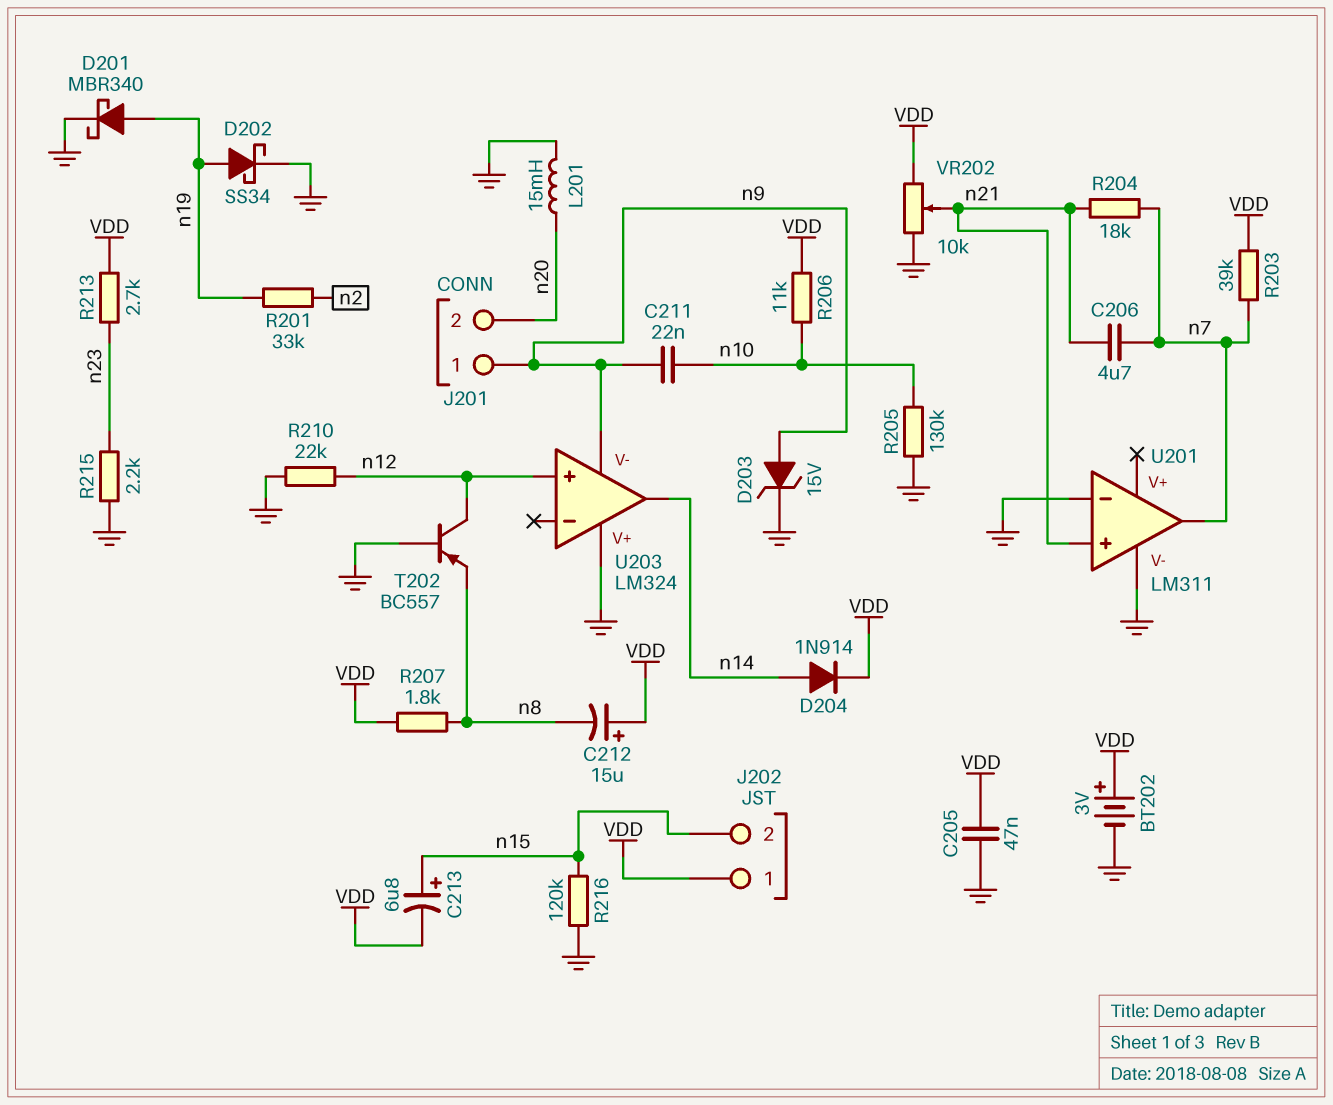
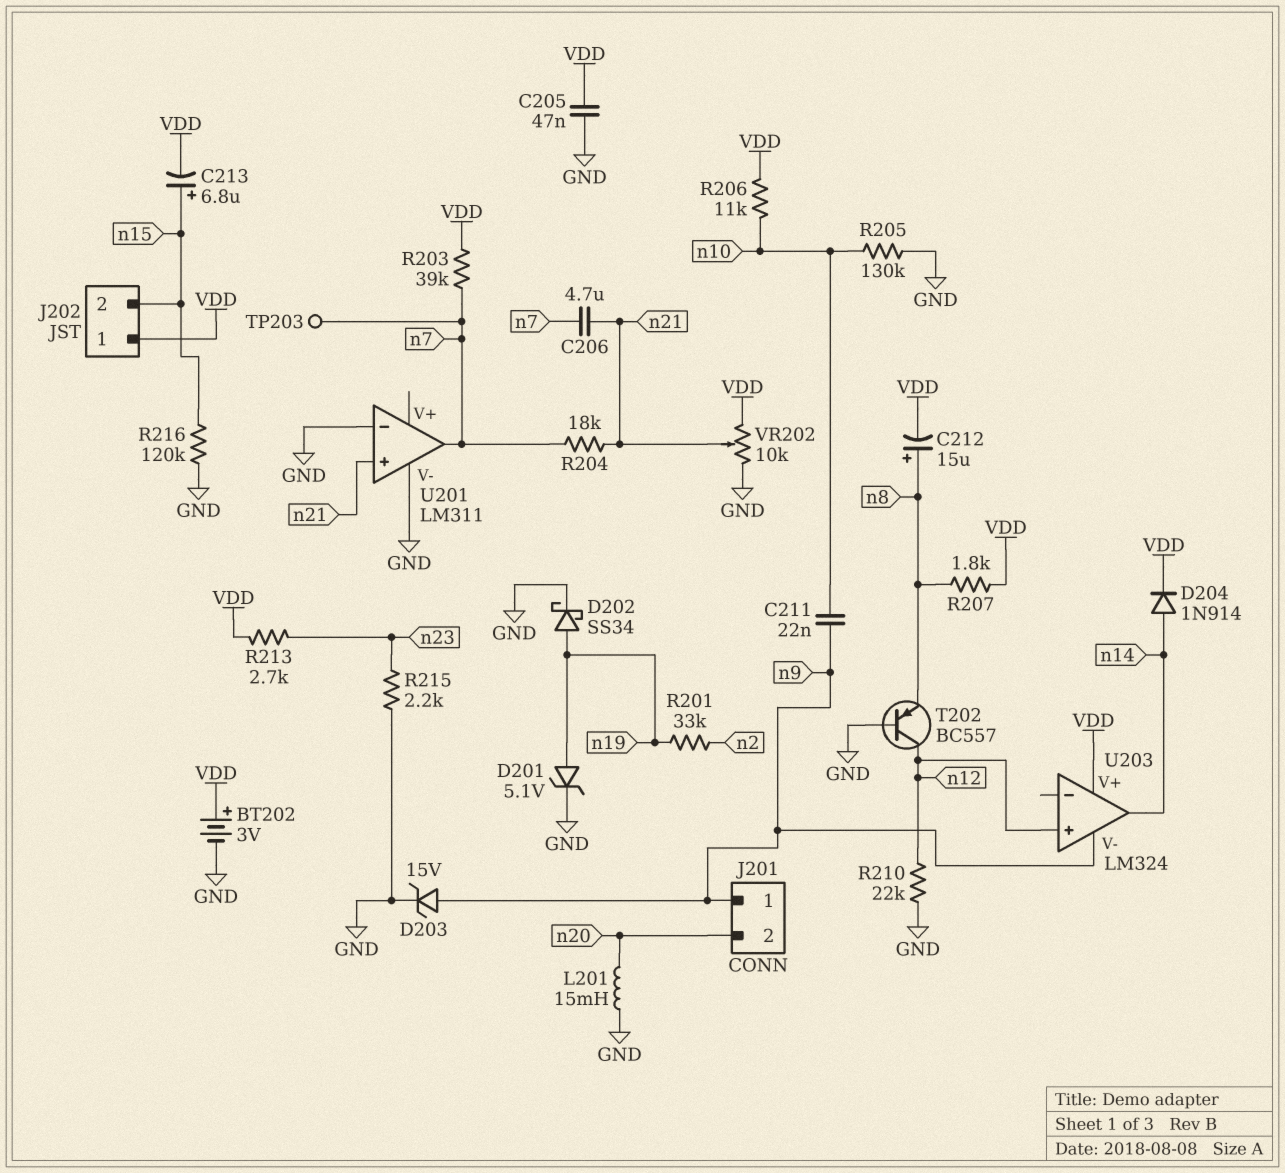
C212: 15uF (plus VDD, minus n8) -> 15uF (plus n8, minus VDD)
D201: schottky MBR340 (A n19, K GND) -> zener 5.1V (A n19, K GND)
TP203: none -> test point (n7)
U203 pin V+: GND -> VDD

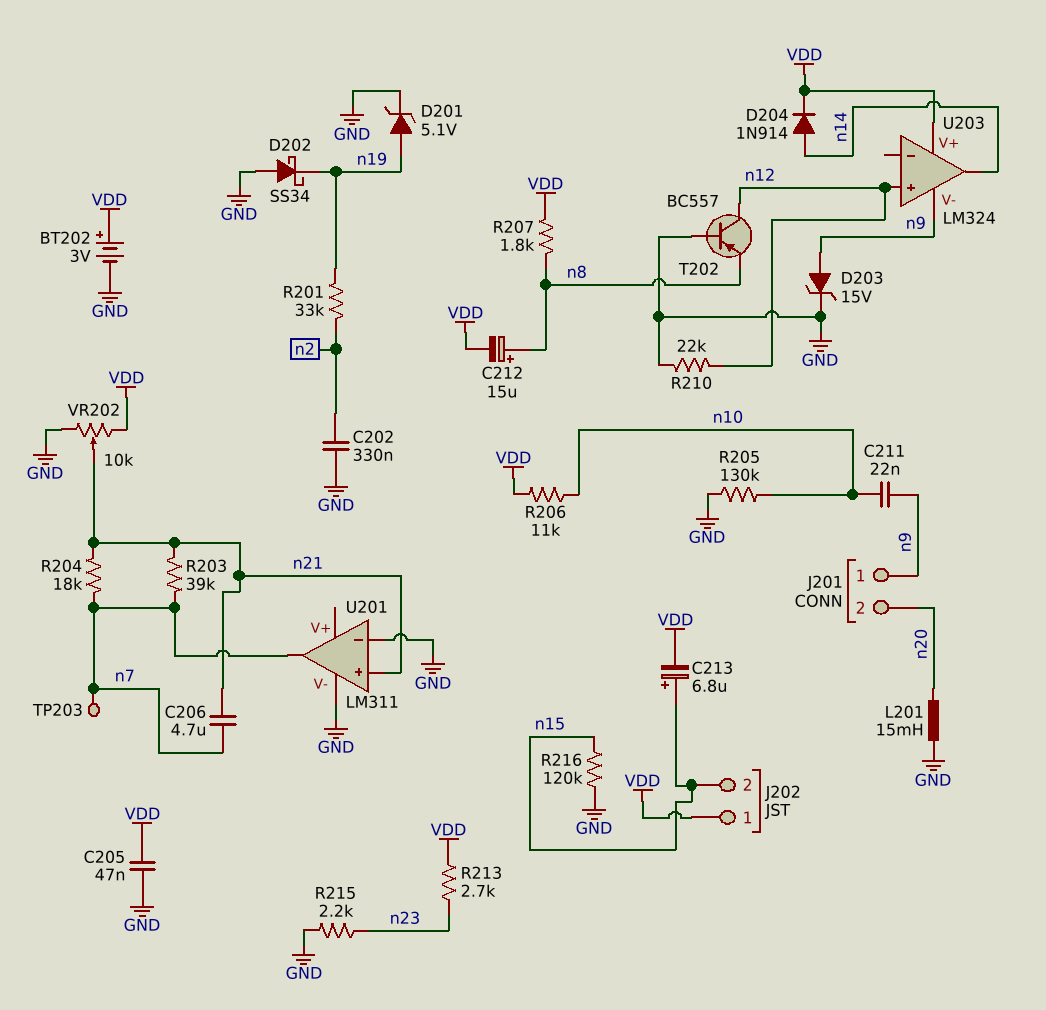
C202: none -> 330nF (GND, n2)
D202: schottky SS34 (A n19, K GND) -> schottky SS34 (A GND, K n19)
R203: 39k (VDD, n7) -> 39k (n7, n21)

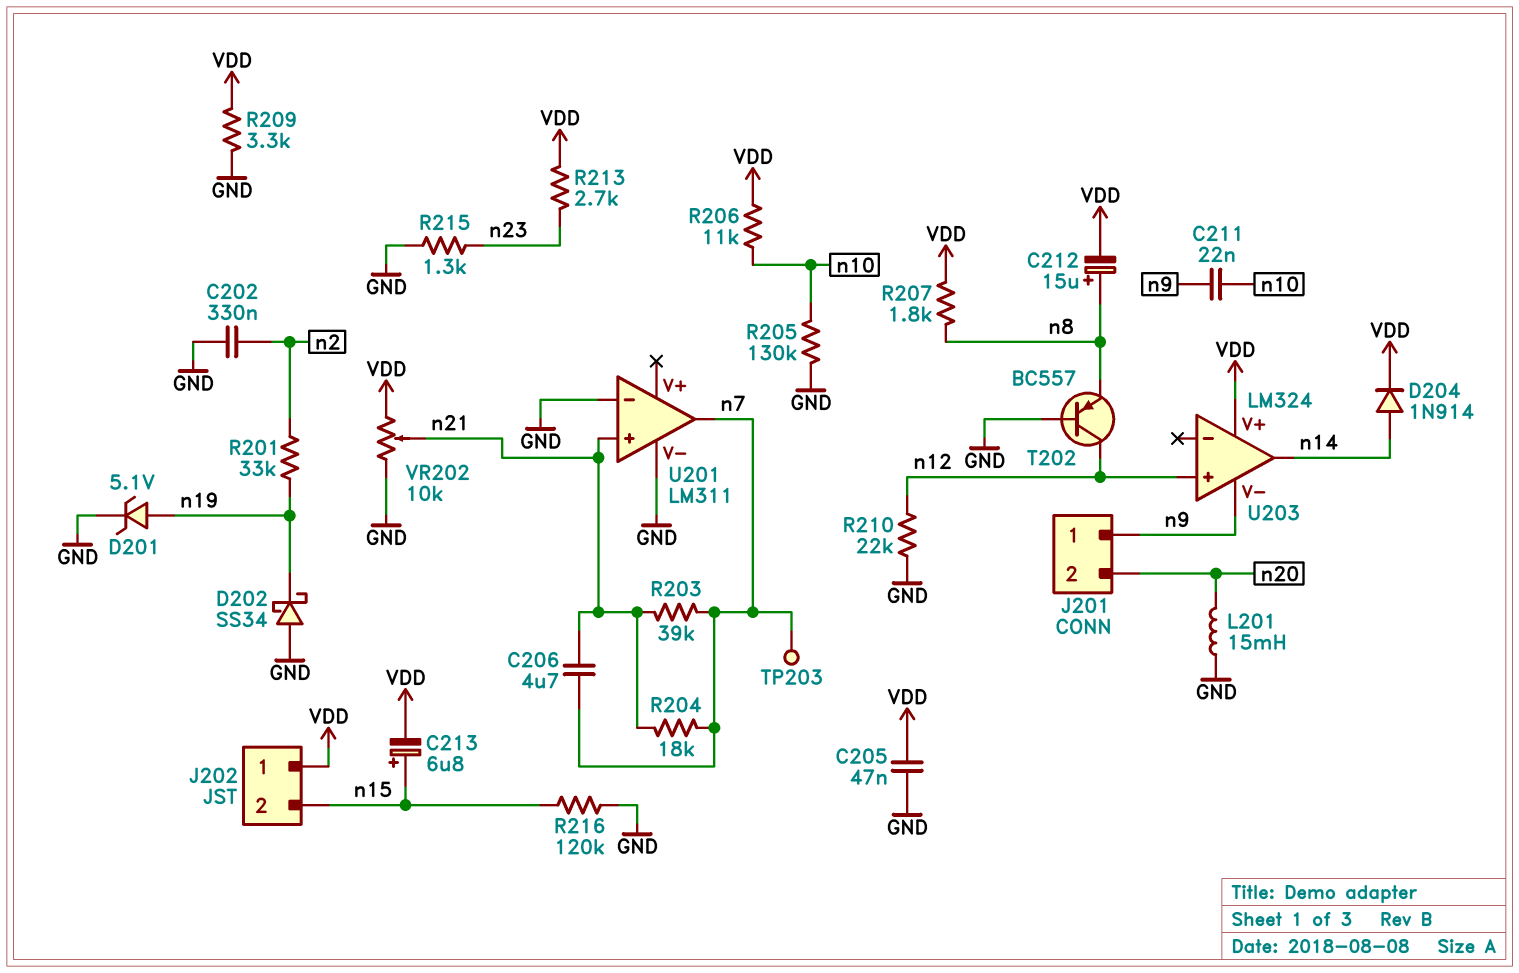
BT202: 3V (plus VDD, minus GND) -> none
D203: zener 15V (A n9, K GND) -> none
R209: none -> 3.3k (GND, VDD)
R215: 2.2k (GND, n23) -> 1.3k (GND, n23)

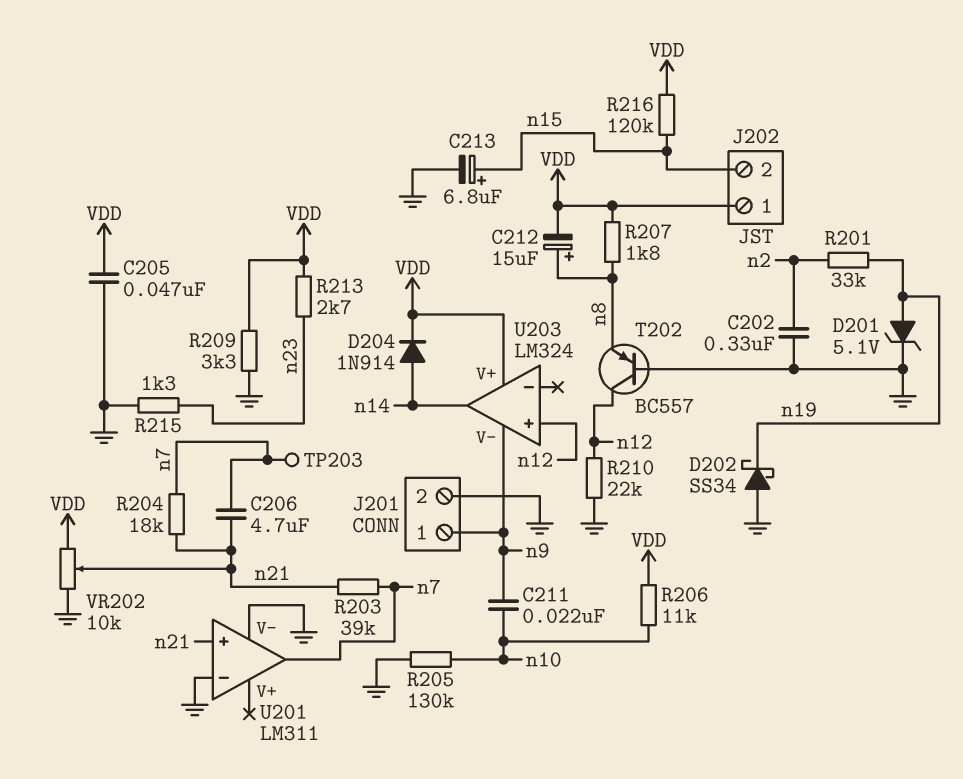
C213: 6.8uF (plus n15, minus VDD) -> 6.8uF (plus n15, minus GND)
J201 pin 2: n20 -> GND
L201: 15mH (GND, n20) -> none
R216: 120k (GND, n15) -> 120k (VDD, n15)

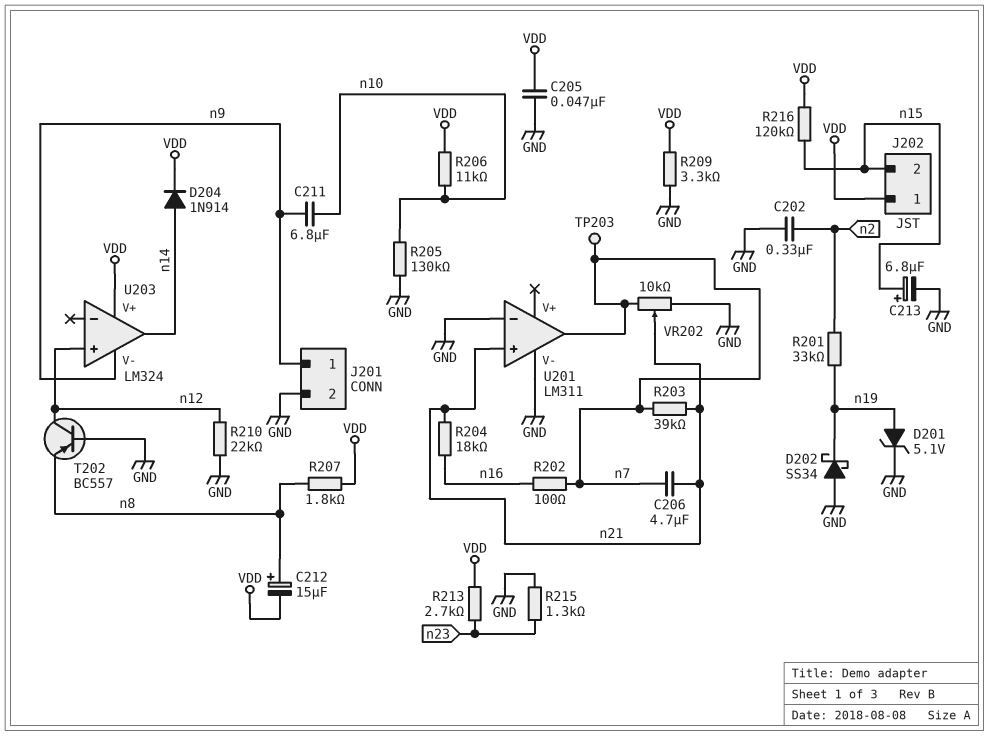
C211: 22nF (n9, n10) -> 6.8uF (n9, n10)
R202: none -> 100 (n7, n16)
R204: 18k (n7, n21) -> 18k (n16, n21)
VR202: 10k (GND, VDD, wiper n21) -> 10k (GND, n7, wiper n21)

